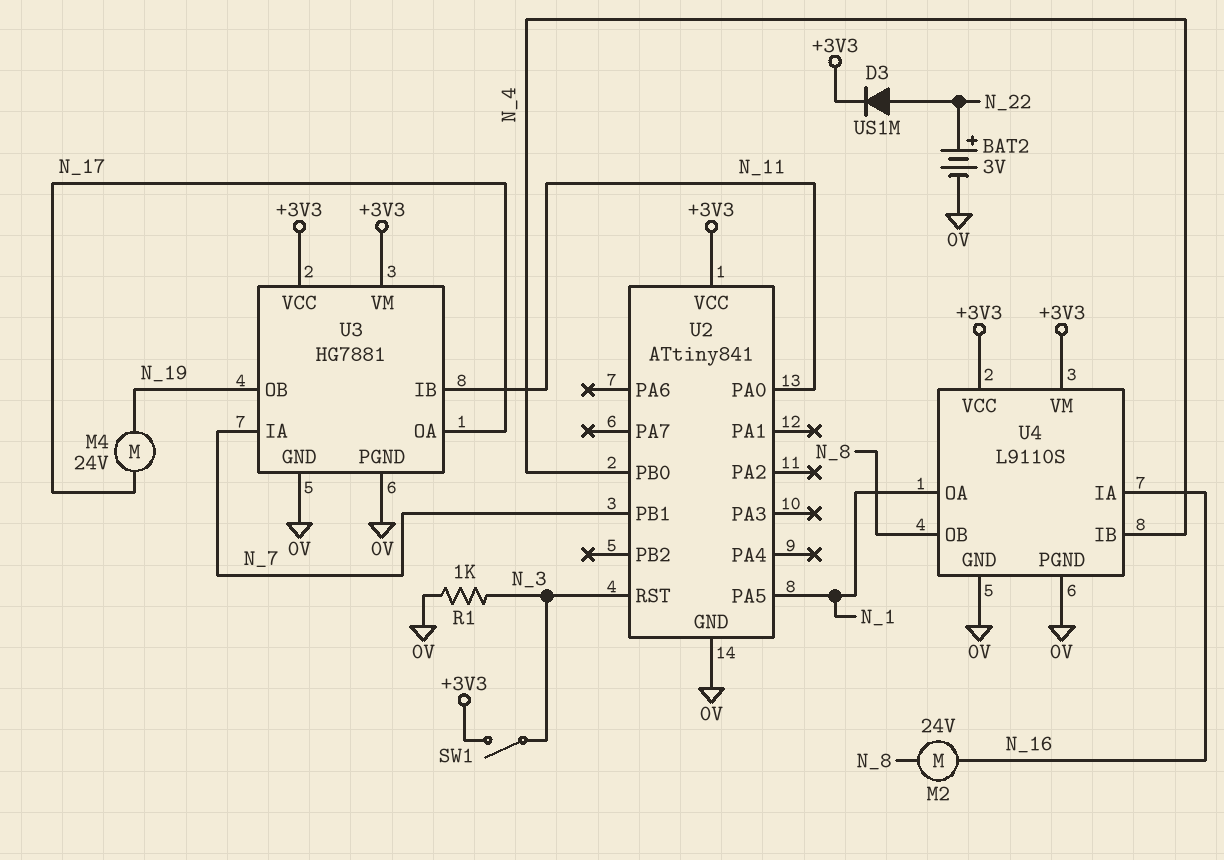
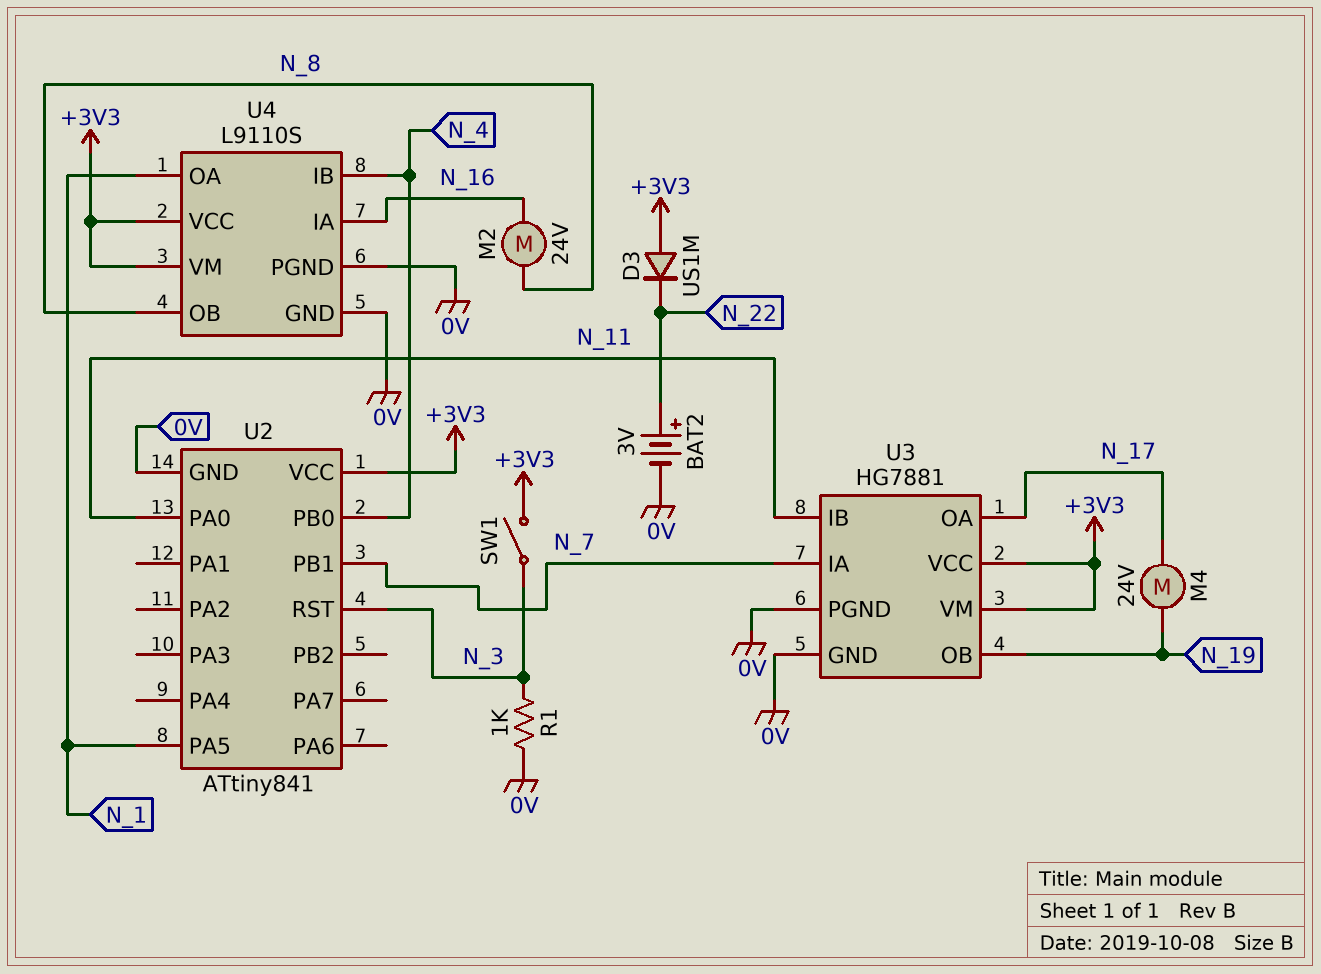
D3: diode US1M (A N_22, K +3V3) -> diode US1M (A +3V3, K N_22)

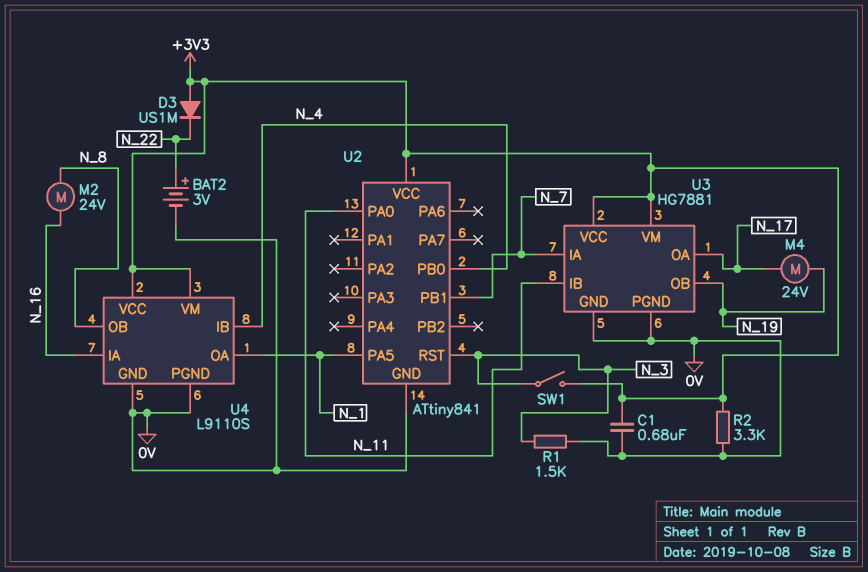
C1: none -> 680nF (+3V3, 0V)
R1: 1k (0V, N_3) -> 1.5k (0V, N_3)
R2: none -> 3.3k (+3V3, 0V)

